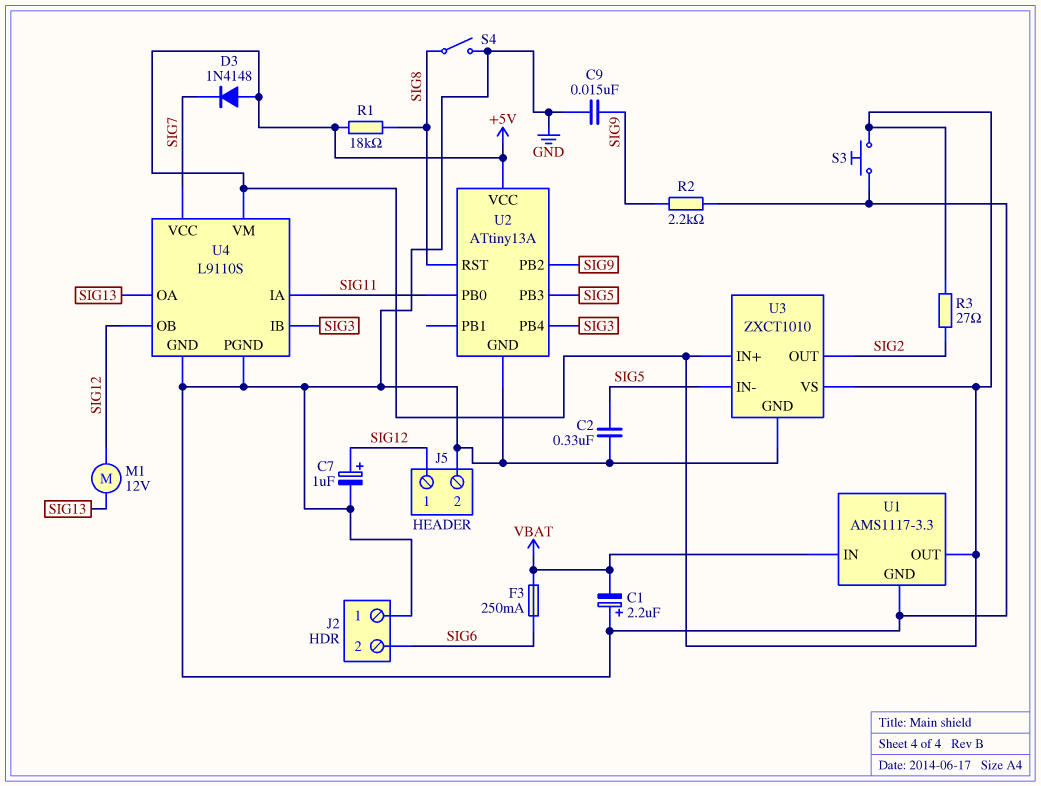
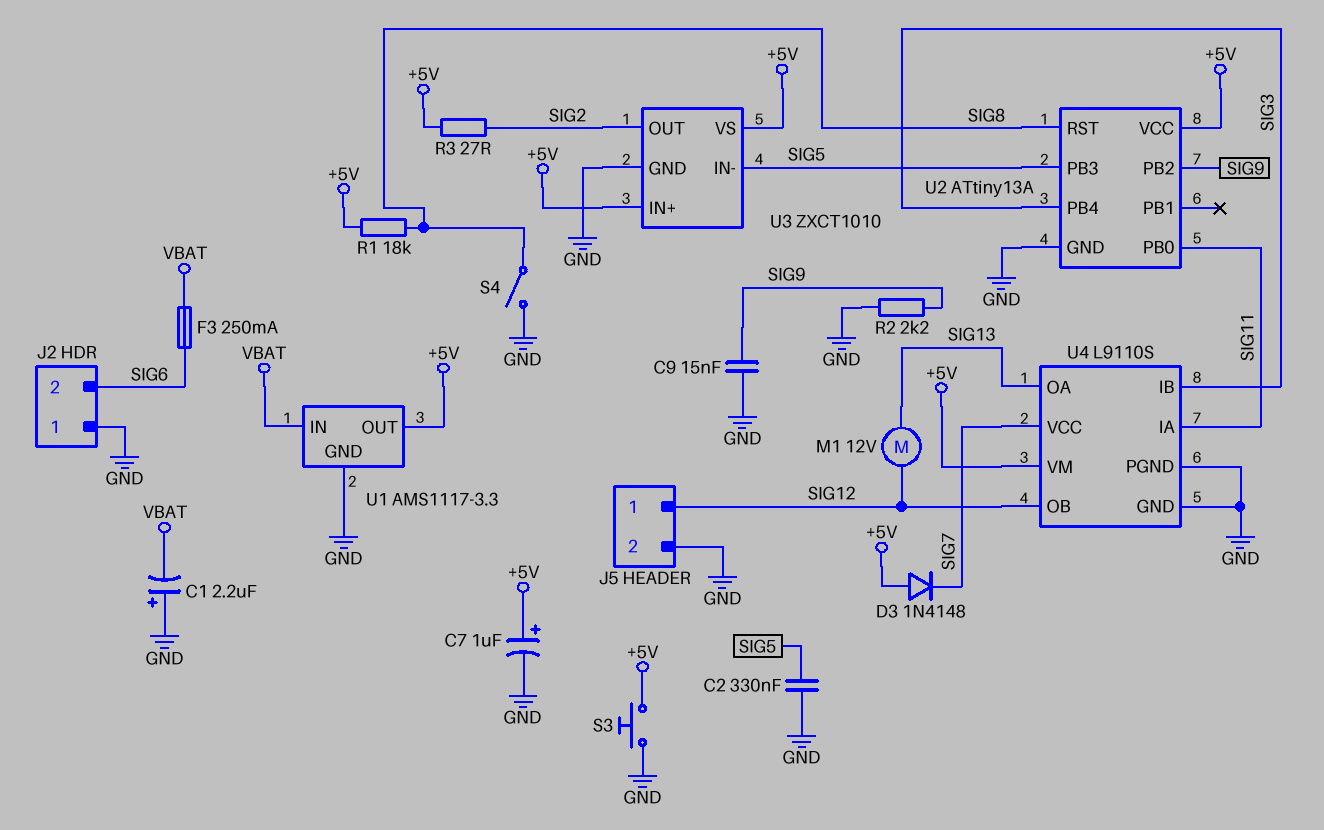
C7: 1uF (plus SIG12, minus GND) -> 1uF (plus +5V, minus GND)

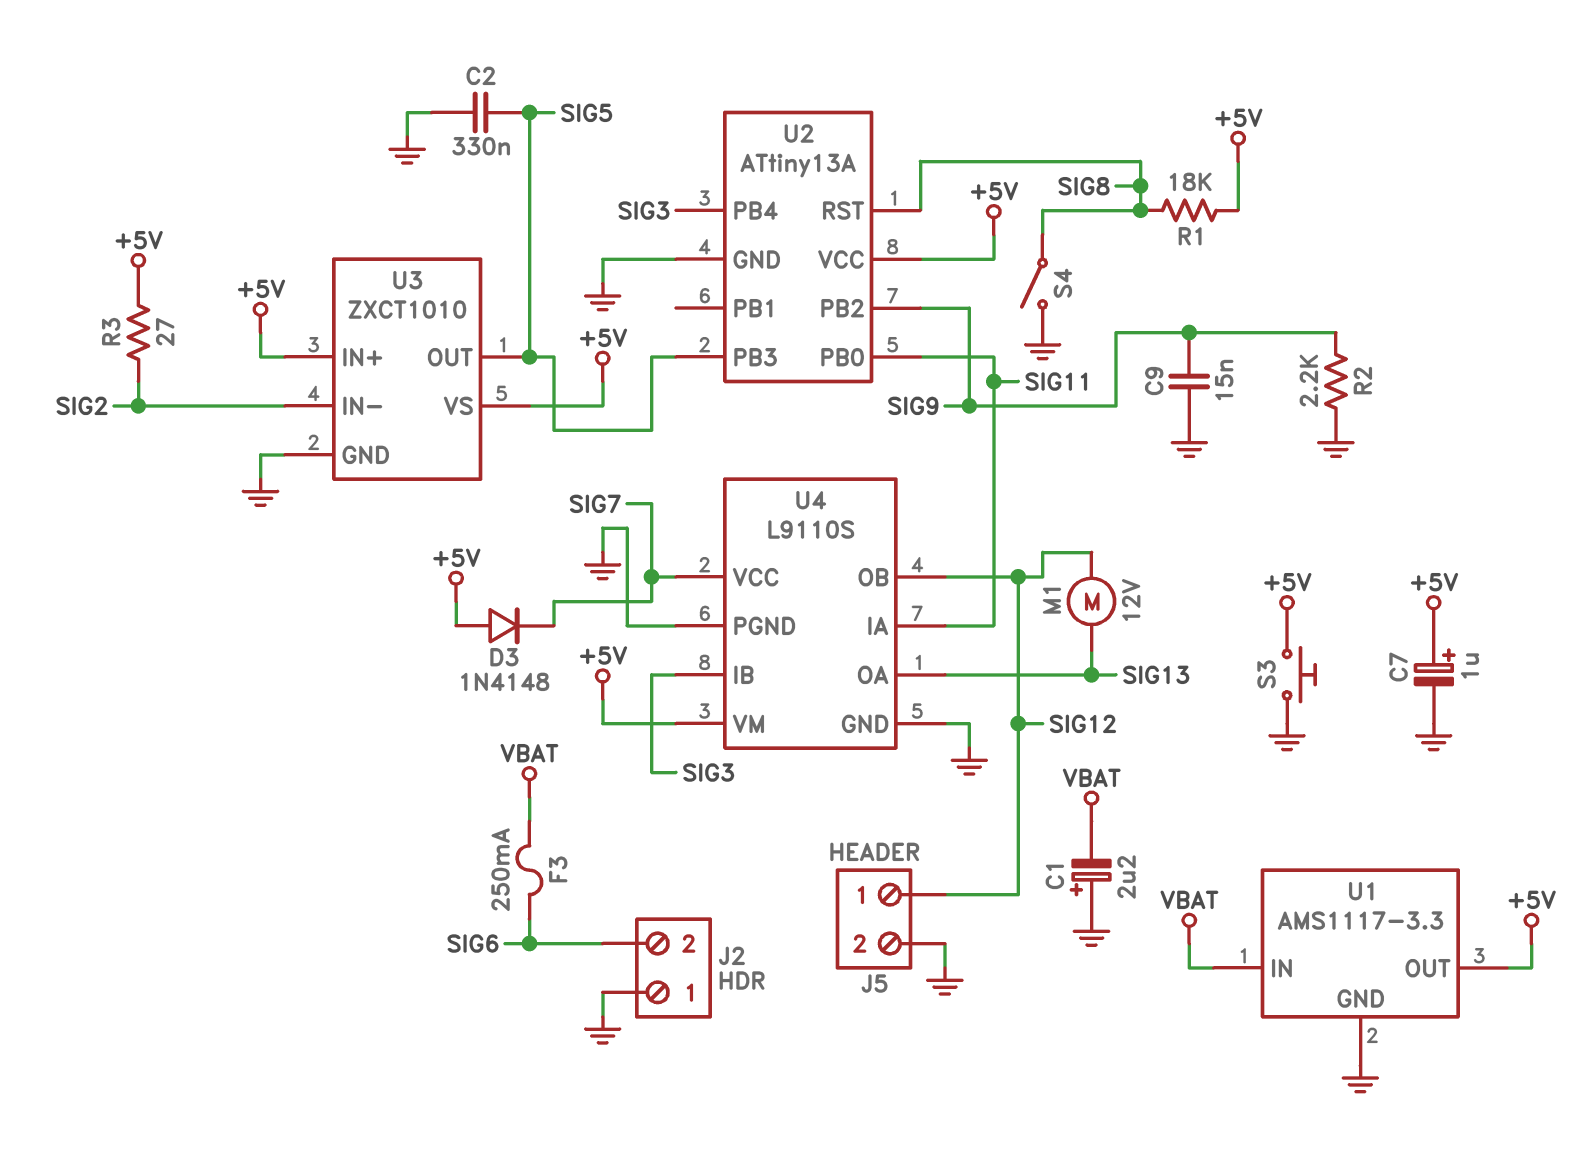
U3 pin IN-: SIG5 -> SIG2
U3 pin OUT: SIG2 -> SIG5

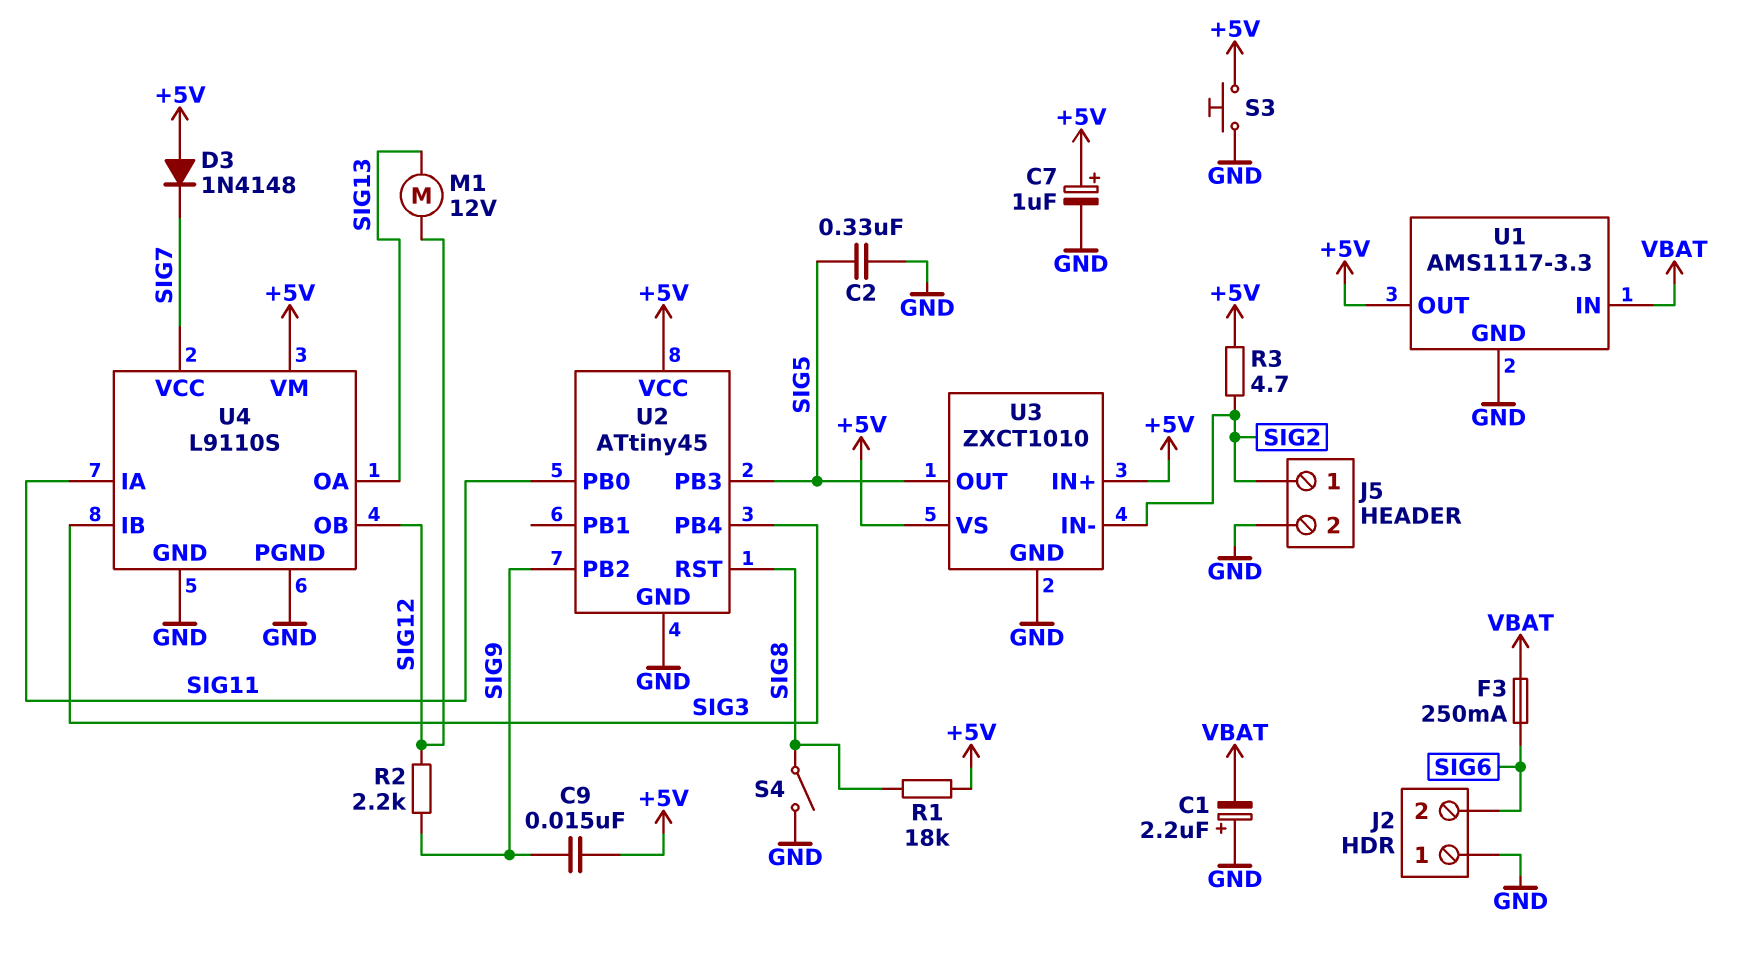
C9: 15nF (GND, SIG9) -> 15nF (+5V, SIG9)
J5 pin 1: SIG12 -> SIG2
R2: 2.2k (GND, SIG9) -> 2.2k (SIG9, SIG12)
R3: 27 (+5V, SIG2) -> 4.7 (+5V, SIG2)
U2: ATtiny13A -> ATtiny45

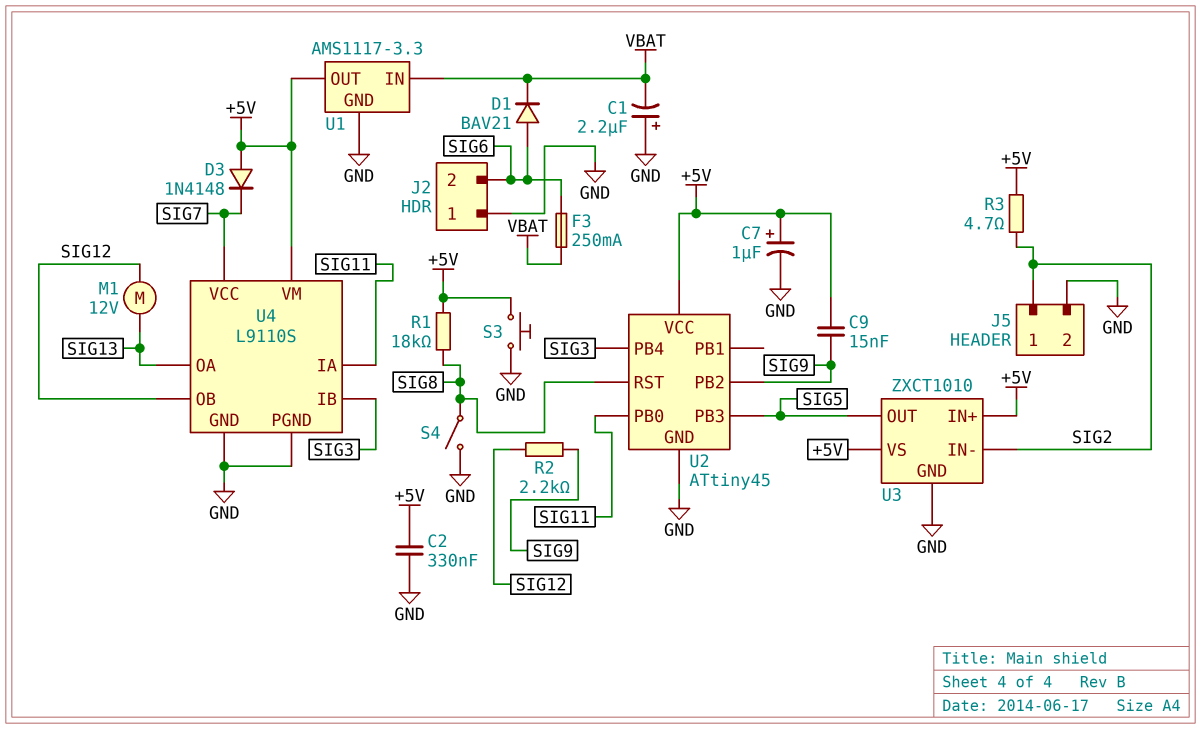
C2: 330nF (GND, SIG5) -> 330nF (+5V, GND)
D1: none -> diode BAV21 (A SIG6, K VBAT)

